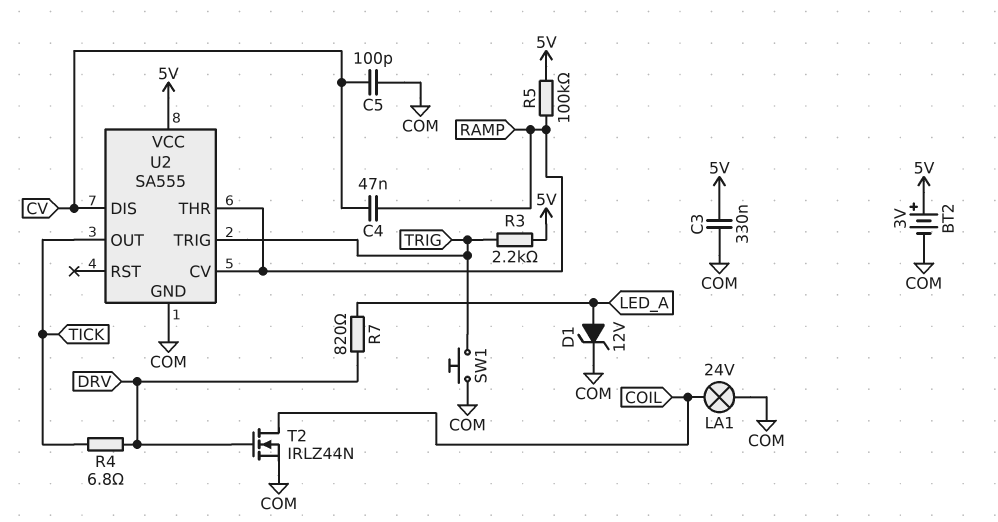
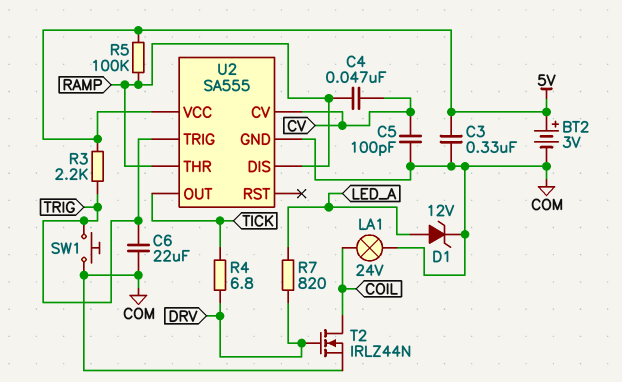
C6: none -> 22uF (COM, TRIG)
U2 pin CV: RAMP -> CV
U2 pin DIS: CV -> RAMP

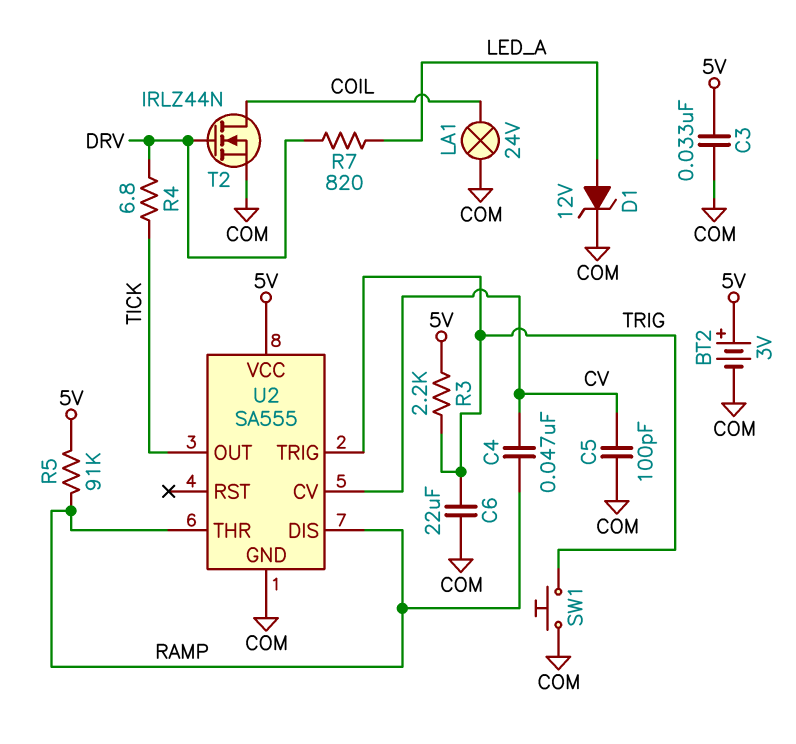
C3: 330nF (5V, COM) -> 33nF (5V, COM)
R5: 100k (5V, RAMP) -> 91k (5V, RAMP)

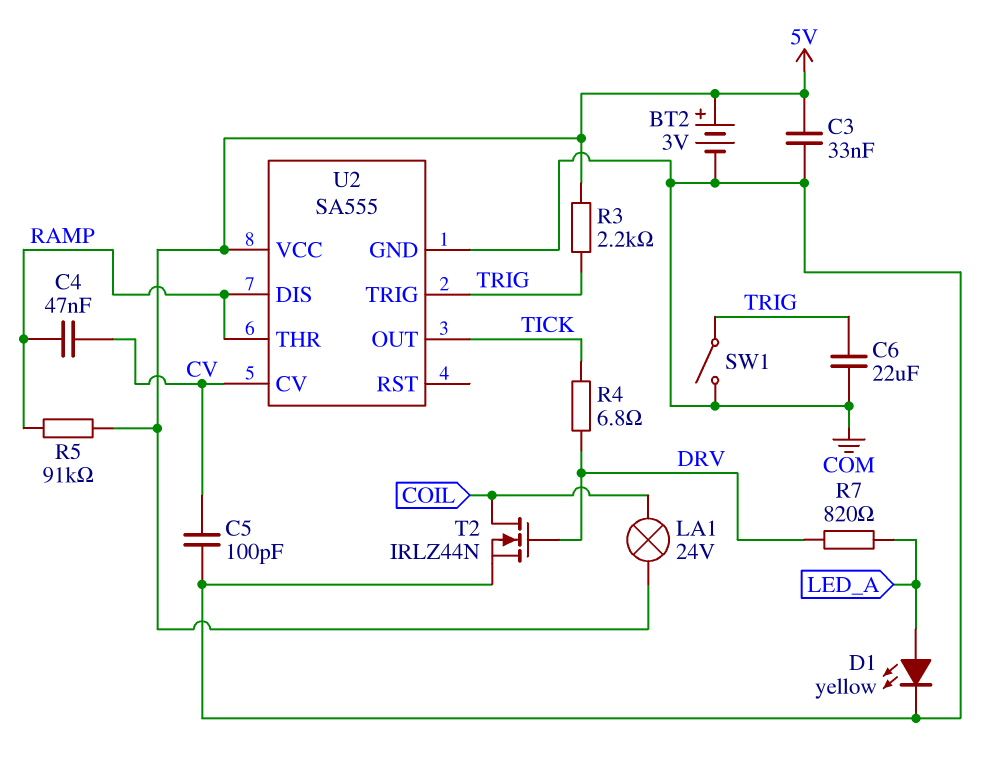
D1: zener 12V (A LED_A, K COM) -> LED yellow (A LED_A, K COM)
LA1: lamp 24V (COIL, COM) -> lamp 24V (5V, COIL)
SW1: button (COM, TRIG) -> switch (COM, TRIG)

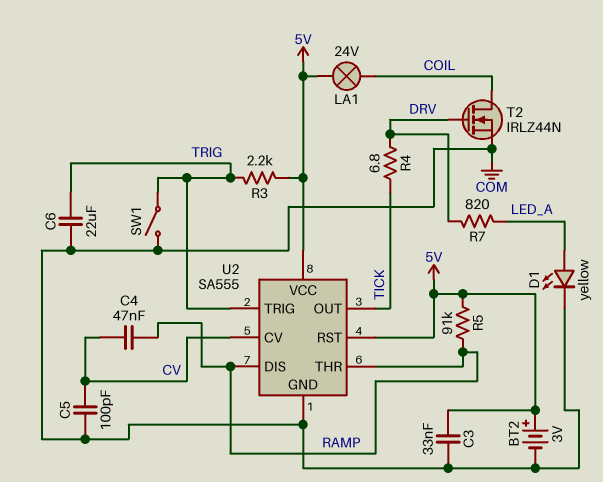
U2 pin RST: none -> 5V

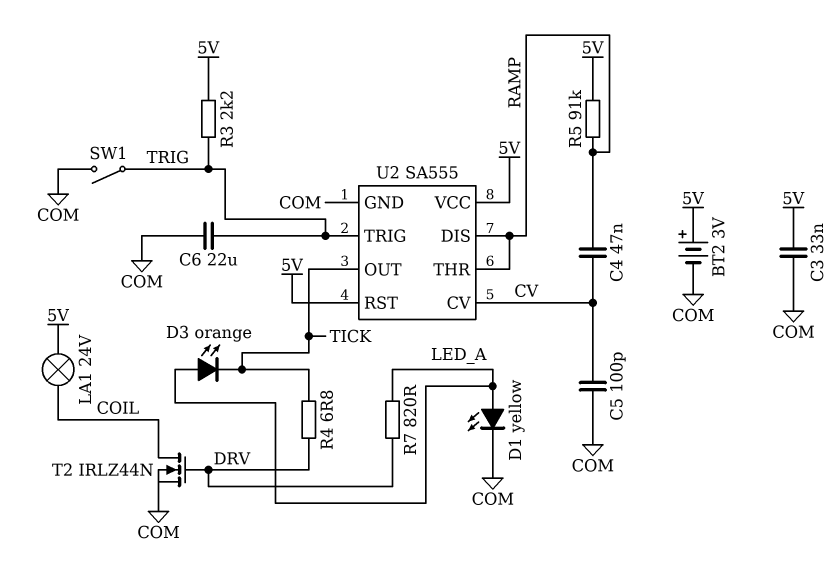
D3: none -> LED orange (A LED_A, K TICK)

